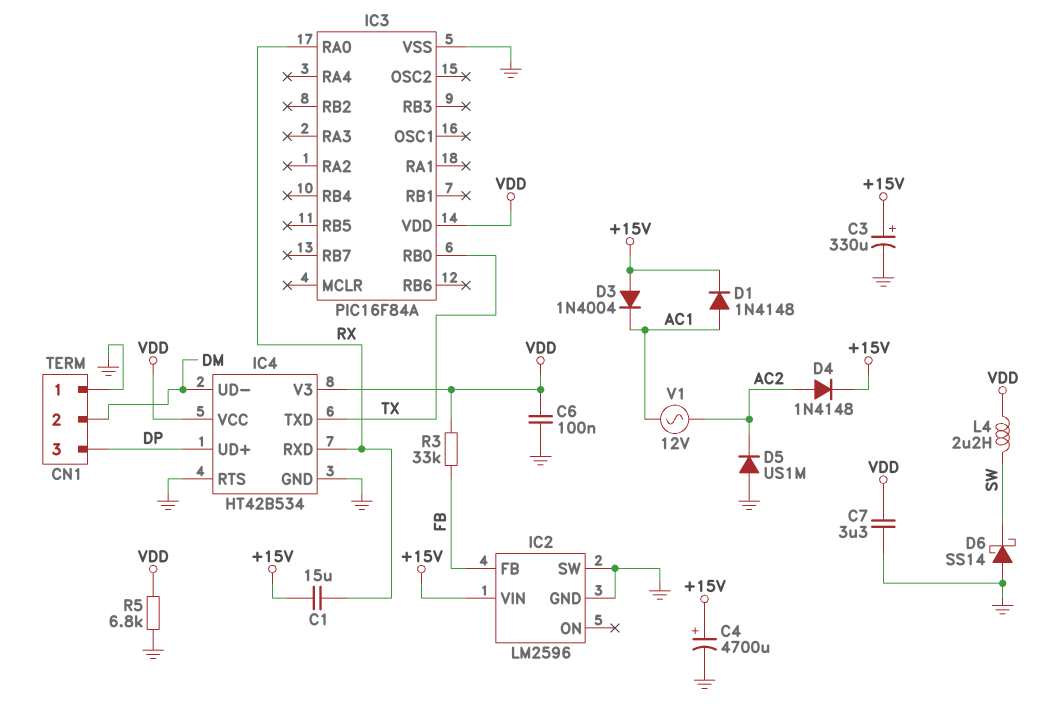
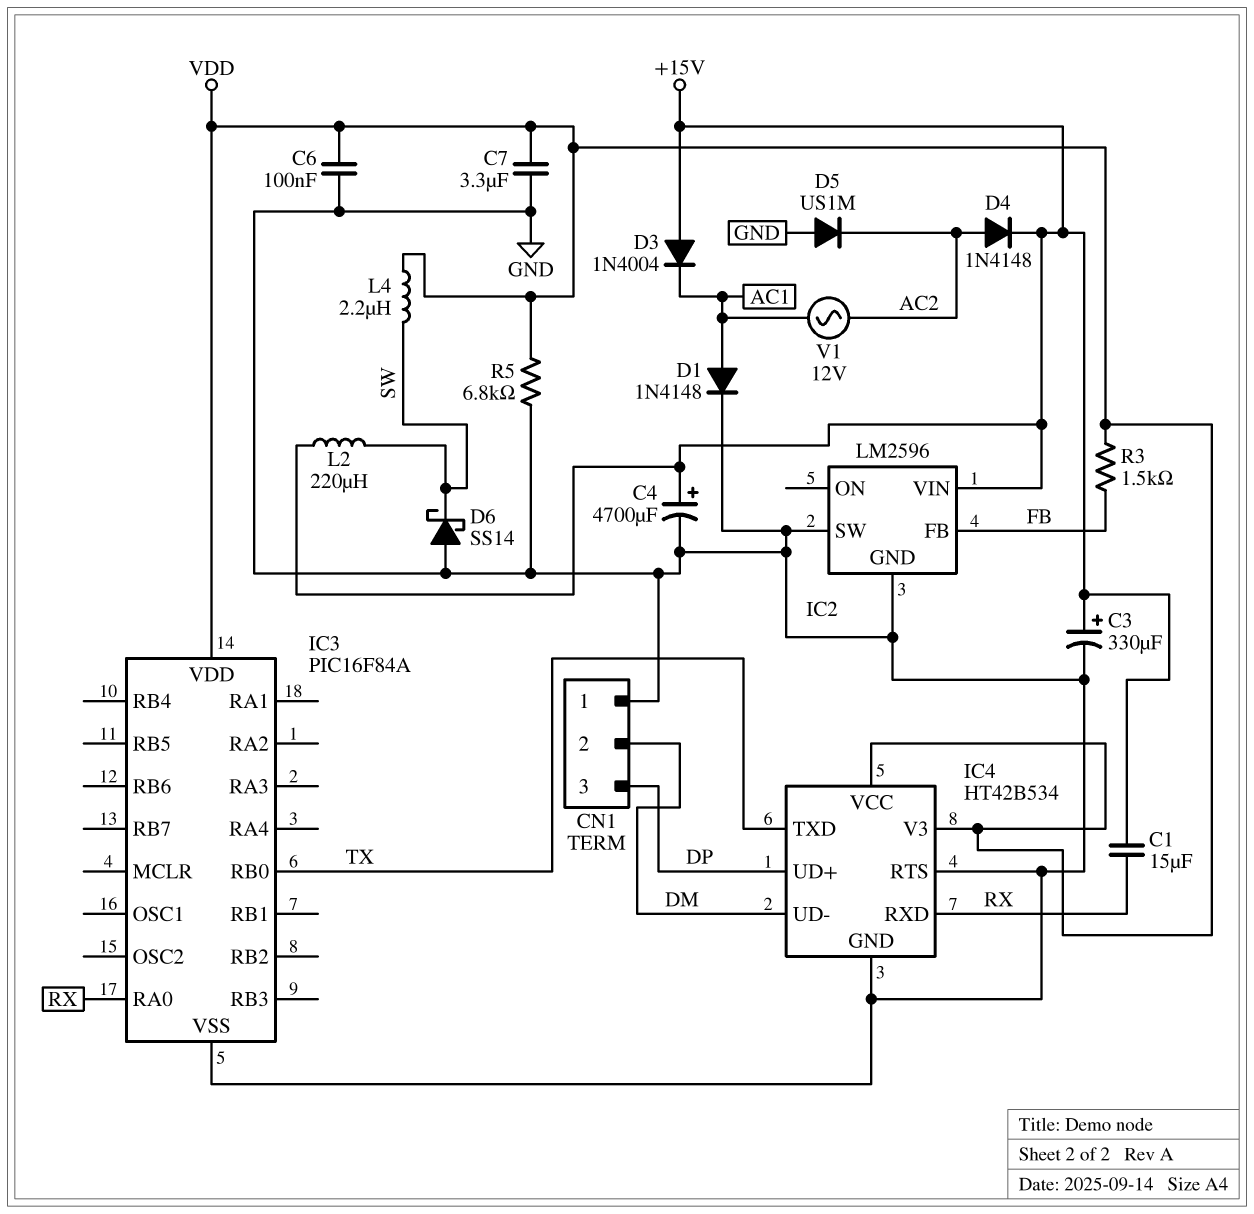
D1: diode 1N4148 (A AC1, K +15V) -> diode 1N4148 (A AC1, K GND)
L2: none -> 220uH (+15V, SW)
R3: 33k (FB, VDD) -> 1.5k (FB, VDD)

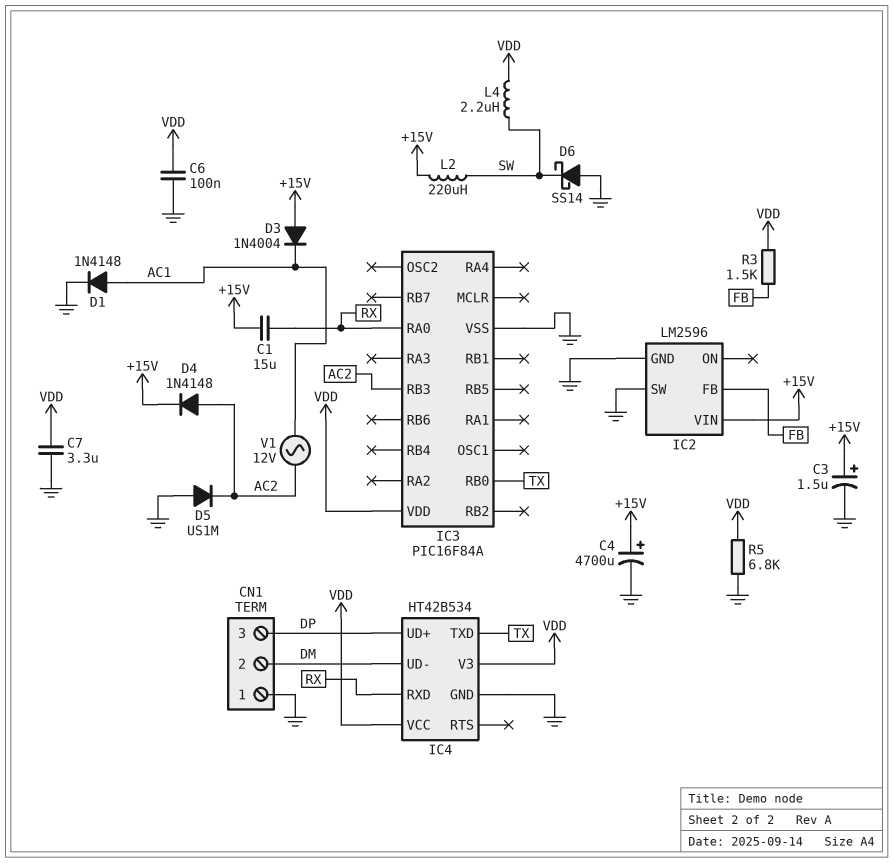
C3: 330uF (plus +15V, minus GND) -> 1.5uF (plus +15V, minus GND)
IC3 pin RB3: none -> AC2
IC4 pin RTS: GND -> none

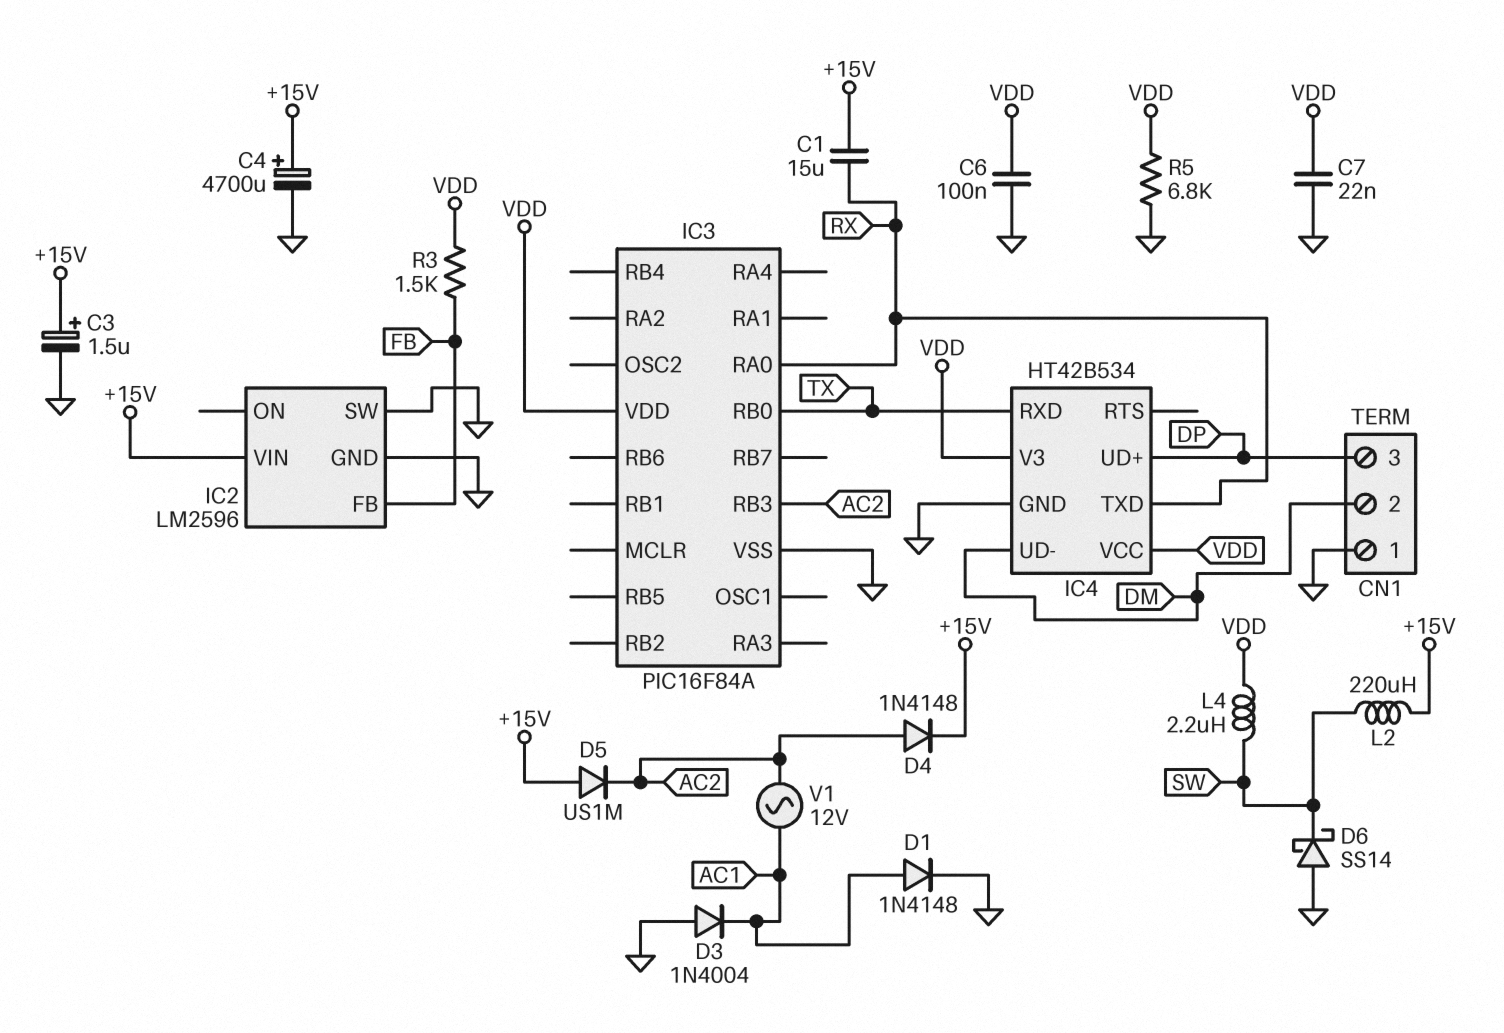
C7: 3.3uF (GND, VDD) -> 22nF (GND, VDD)
D3: diode 1N4004 (A +15V, K AC1) -> diode 1N4004 (A GND, K AC1)
D5: diode US1M (A GND, K AC2) -> diode US1M (A +15V, K AC2)
IC4 pin RXD: RX -> TX
IC4 pin TXD: TX -> RX

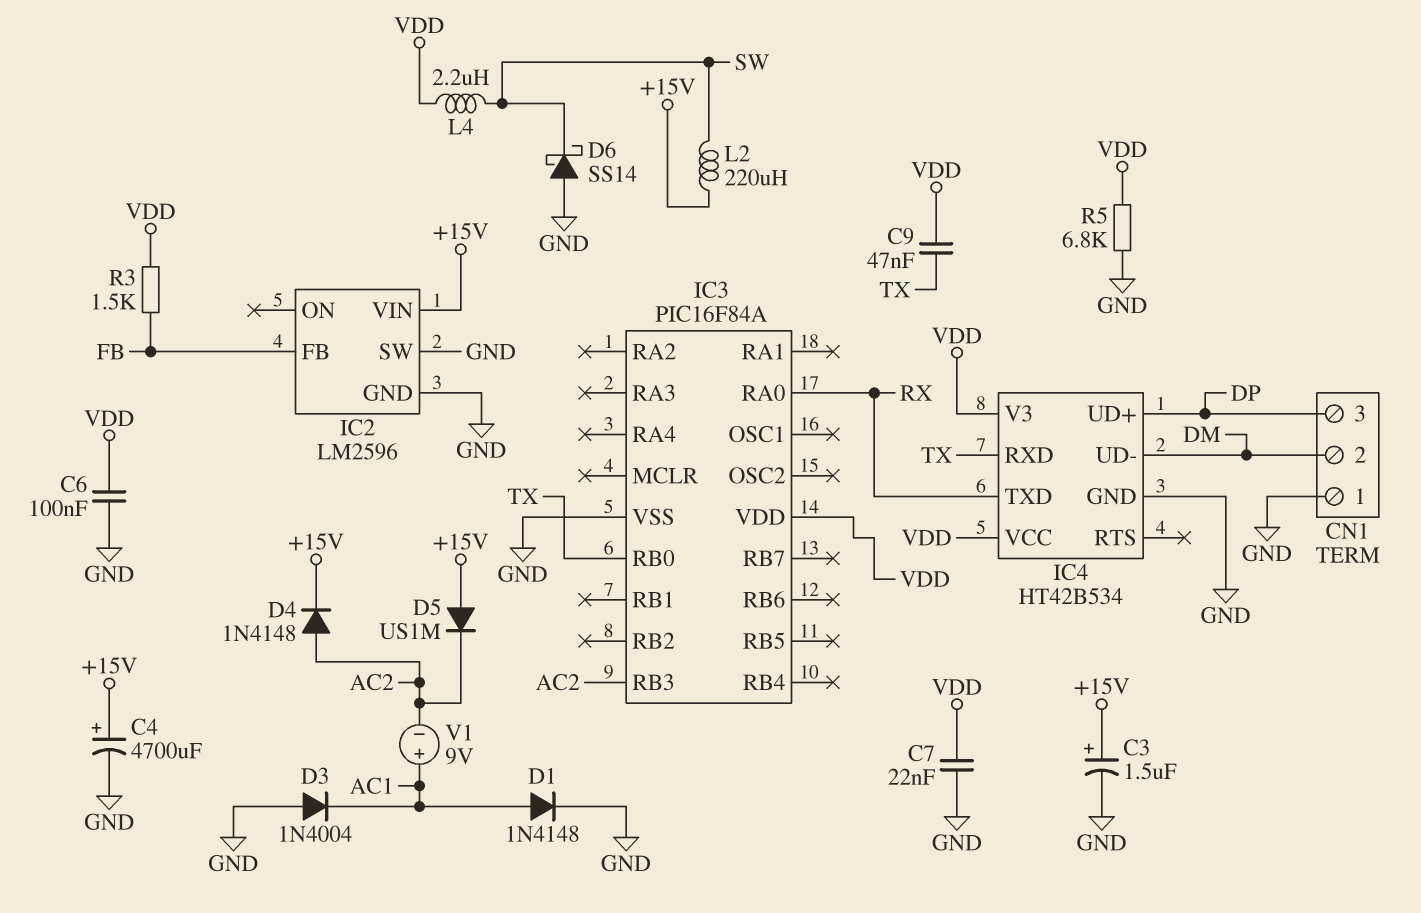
C1: 15uF (+15V, RX) -> none
C9: none -> 47nF (TX, VDD)
V1: AC 12V (AC1, AC2) -> 9V (plus AC1, minus AC2)

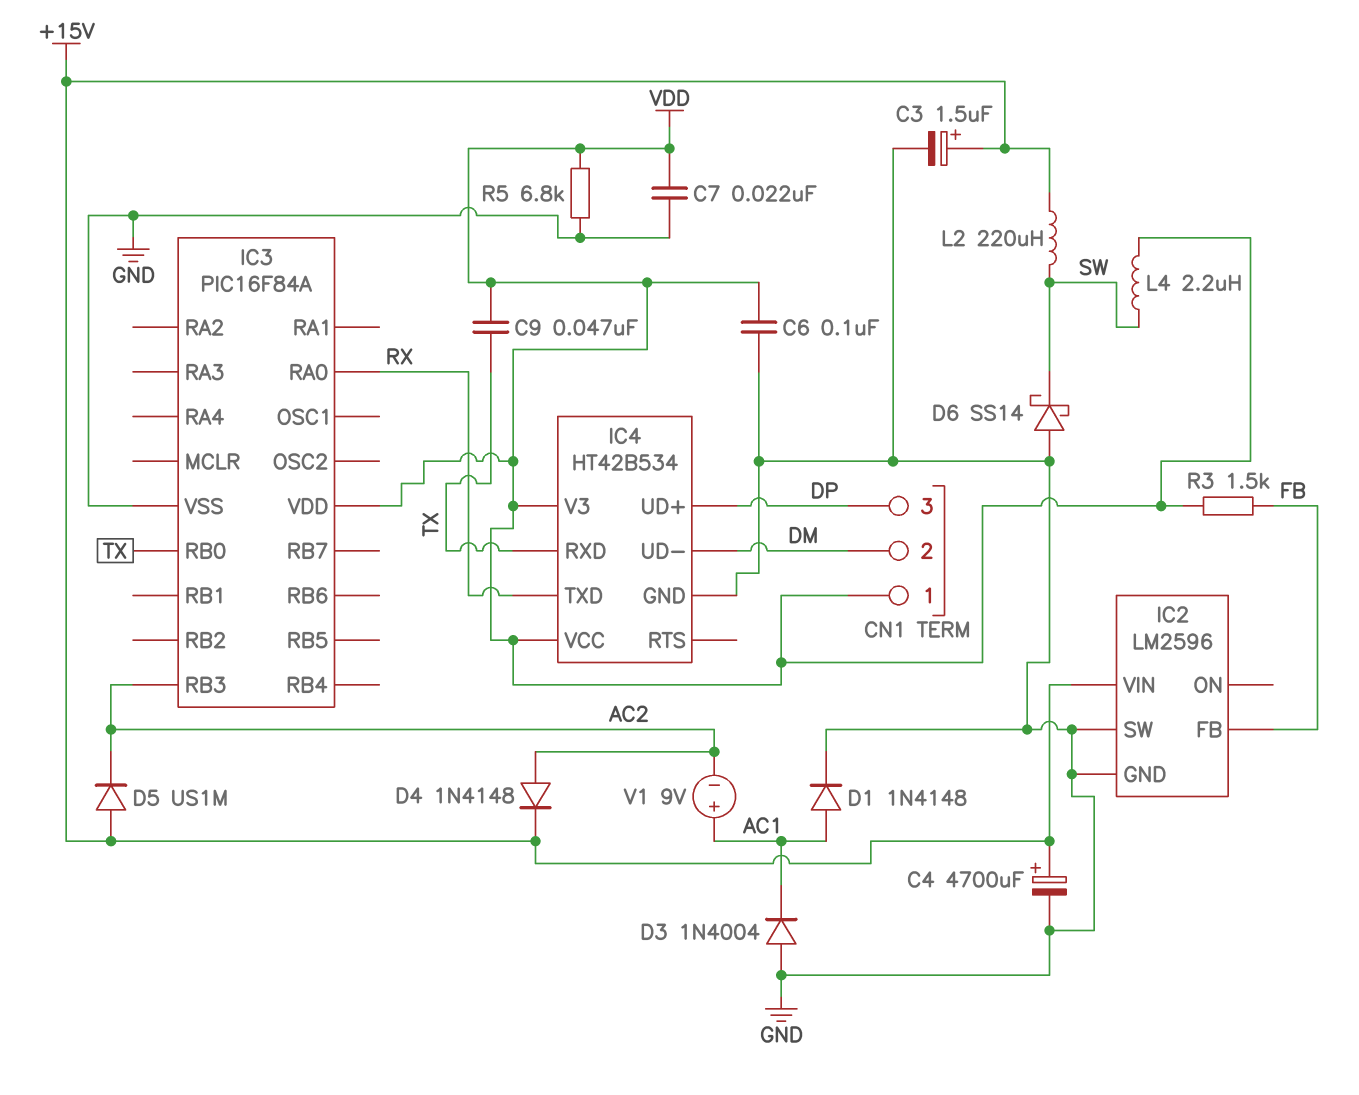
CN1 pin 1: GND -> VDD

